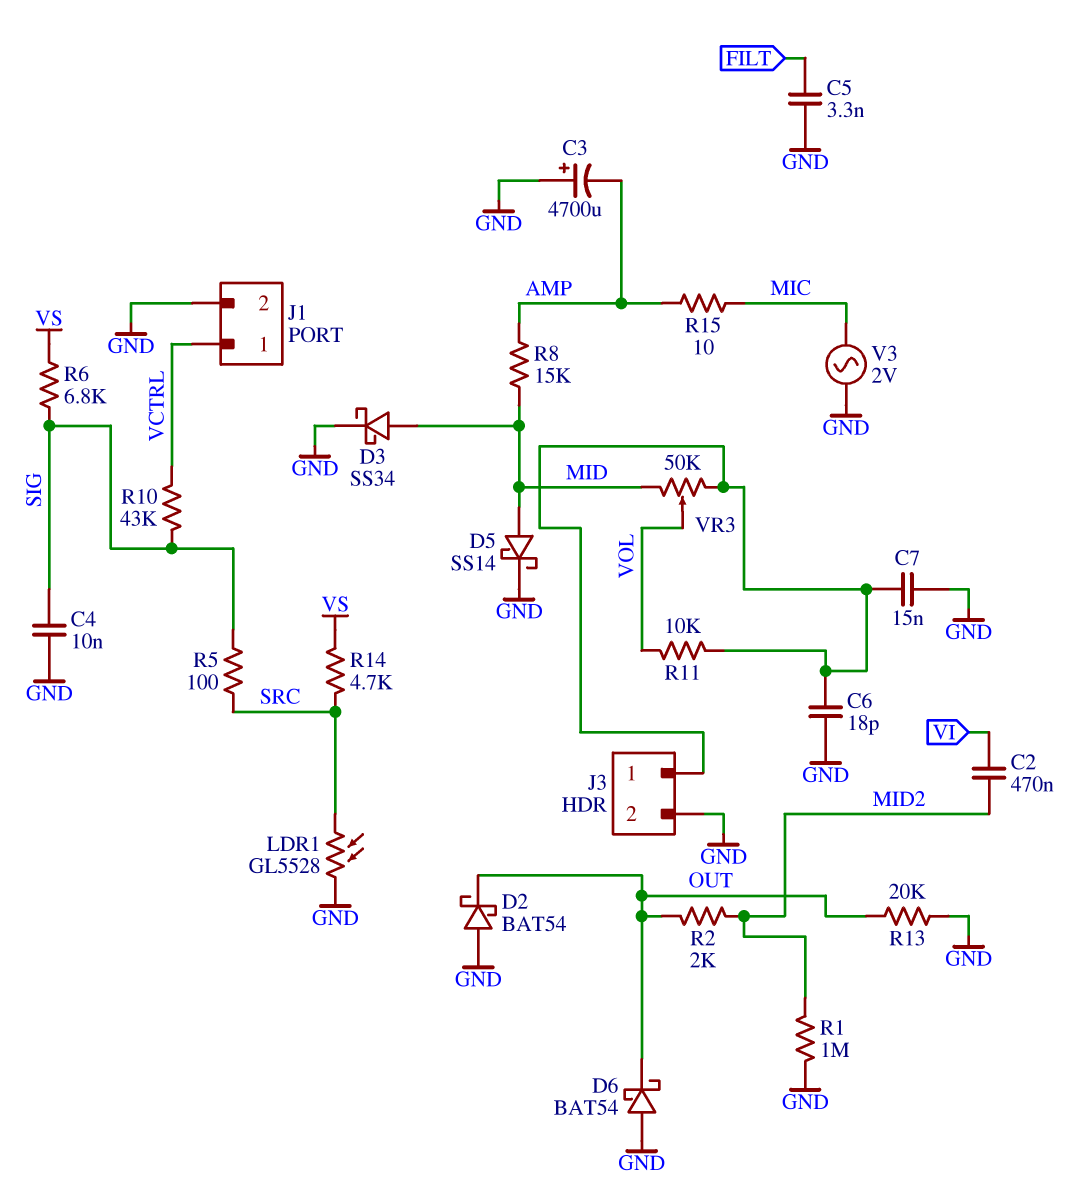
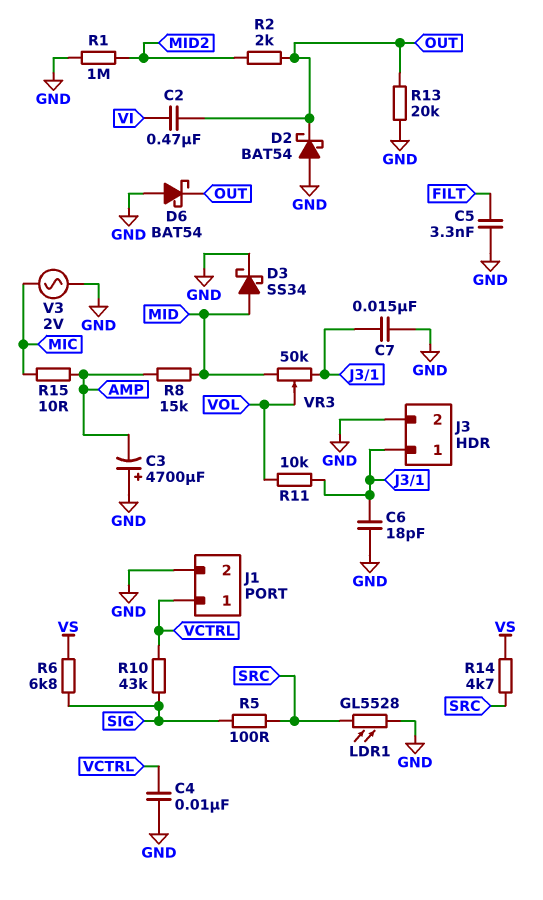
C2: 470nF (MID2, VI) -> 470nF (OUT, VI)
C4: 10nF (GND, SIG) -> 10nF (GND, VCTRL)
D5: schottky SS14 (A MID, K GND) -> none

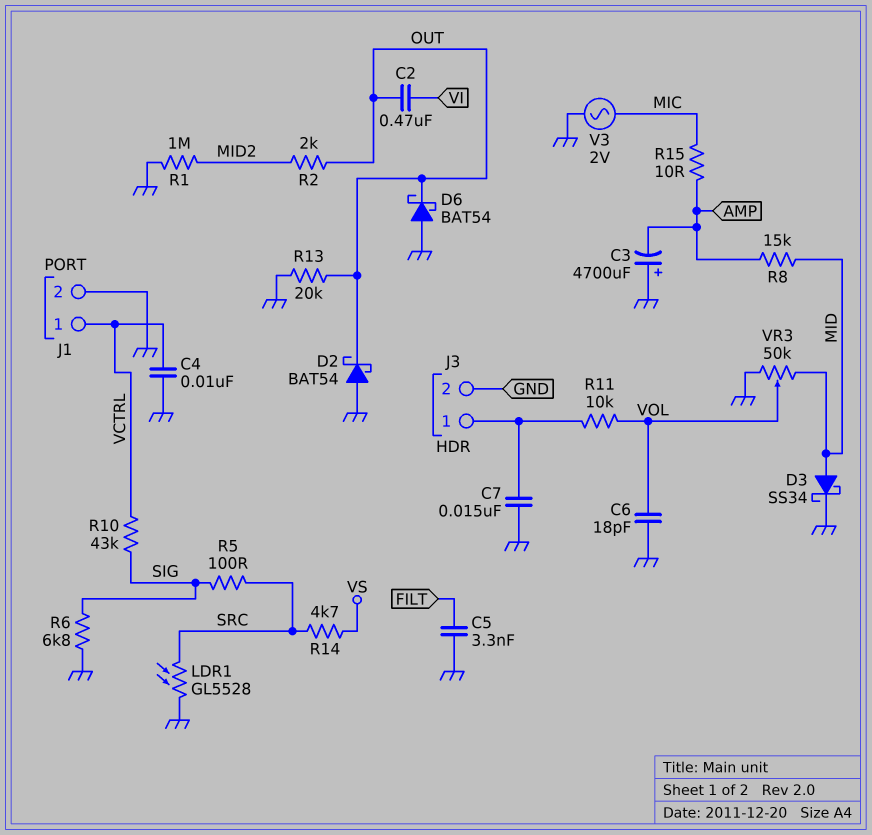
C6: 18pF (GND, J3/1) -> 18pF (GND, VOL)
R6: 6.8k (SIG, VS) -> 6.8k (GND, SIG)
VR3: 50k (J3/1, MID, wiper VOL) -> 50k (GND, MID, wiper VOL)

